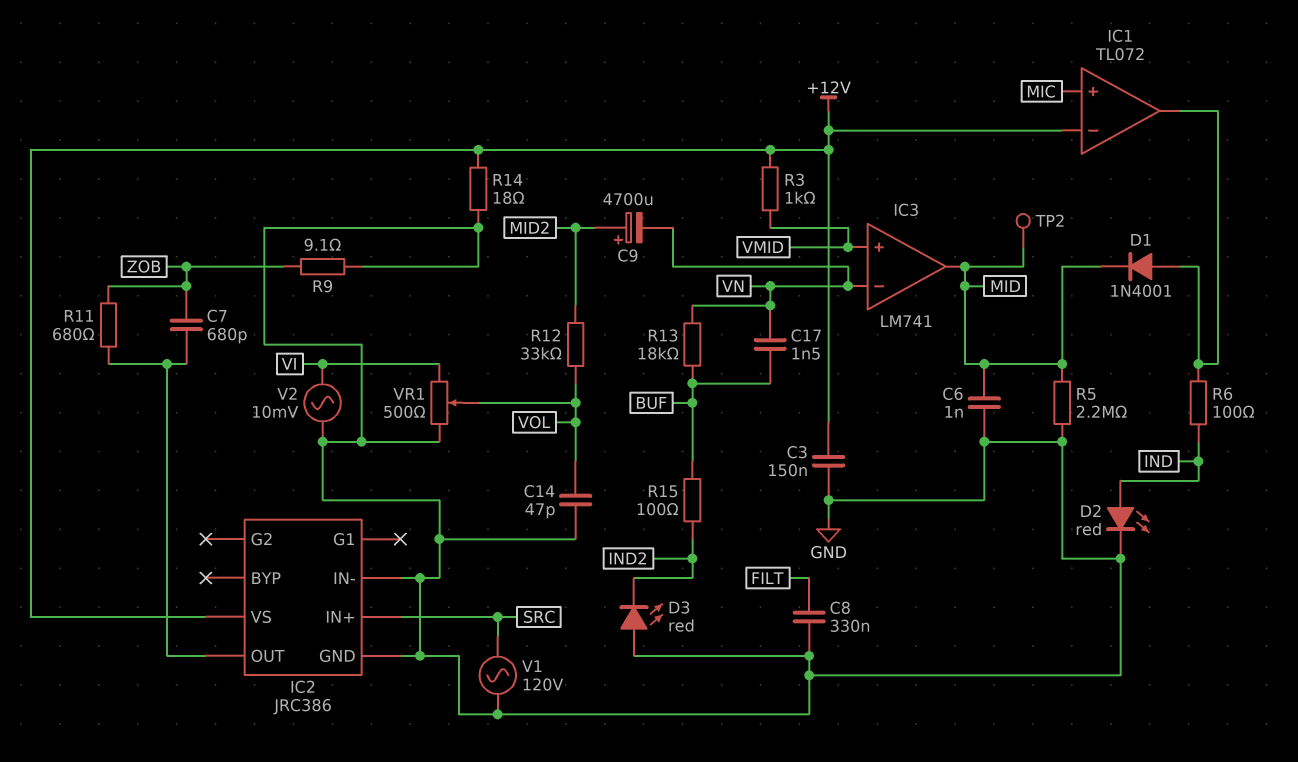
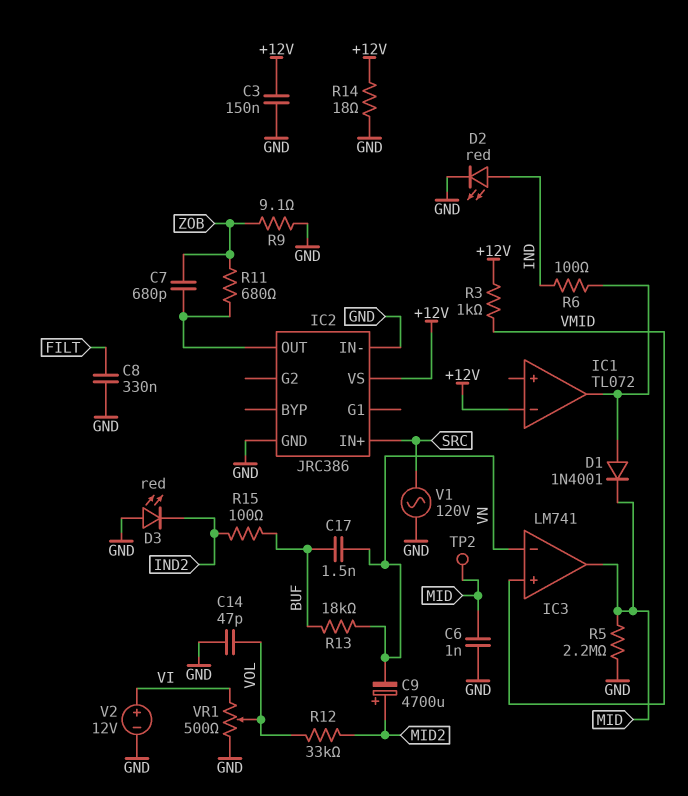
IC1 pin in+: MIC -> none
V2: AC 10mV (GND, VI) -> 12V (plus VI, minus GND)

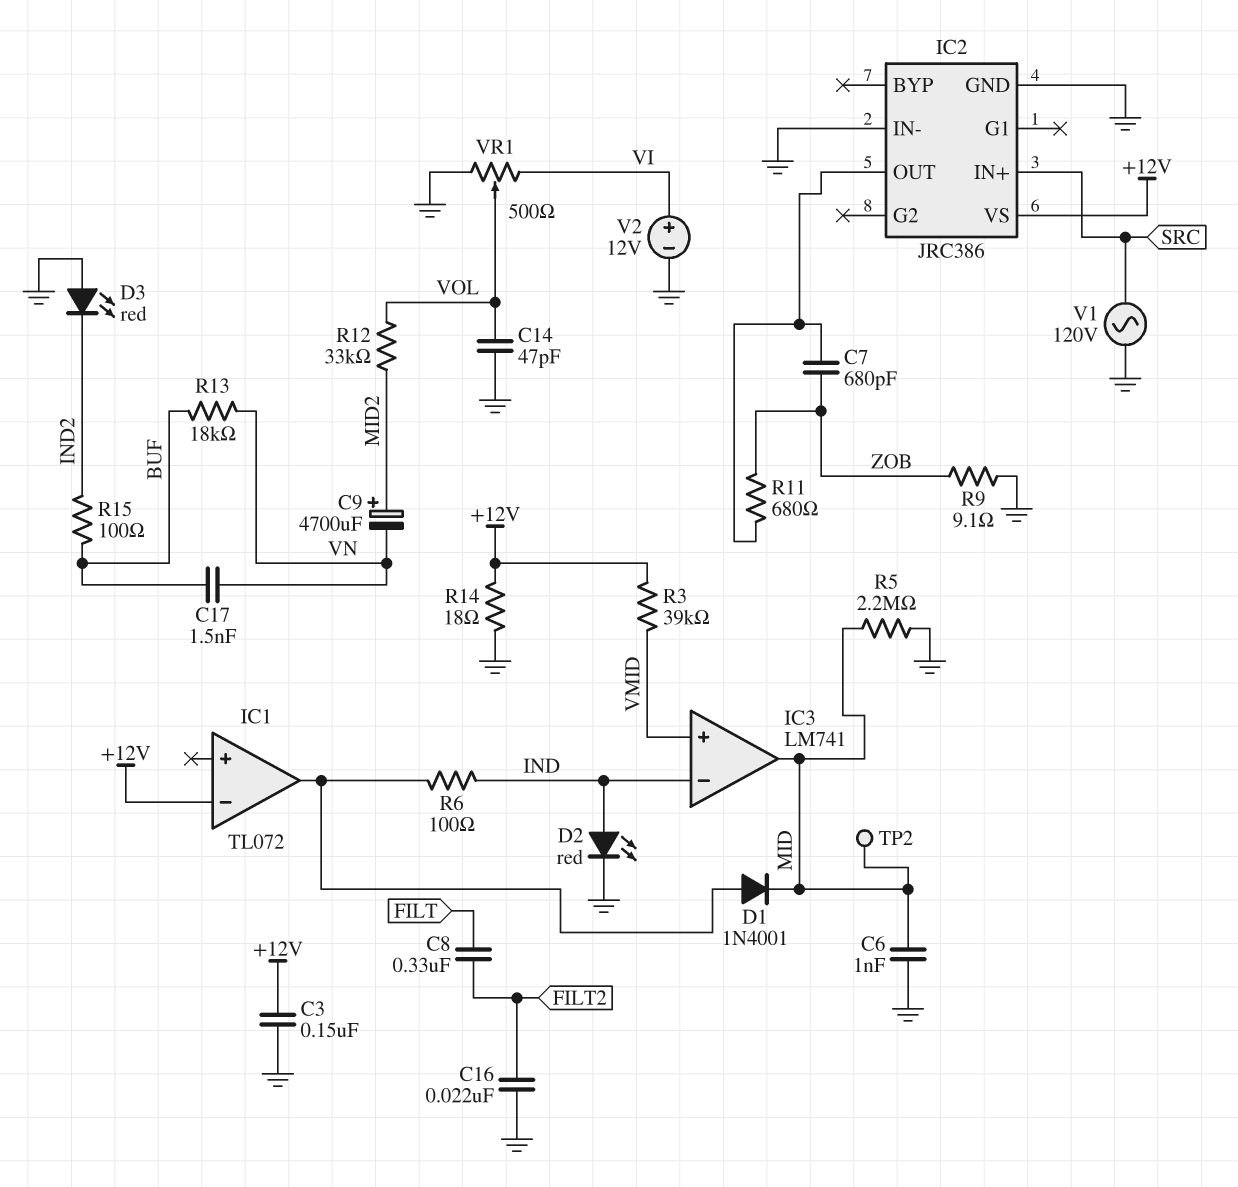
C8: 330nF (FILT, GND) -> 330nF (FILT, FILT2)
C16: none -> 22nF (FILT2, GND)
IC3 pin in-: VN -> IND
R3: 1k (+12V, VMID) -> 39k (+12V, VMID)

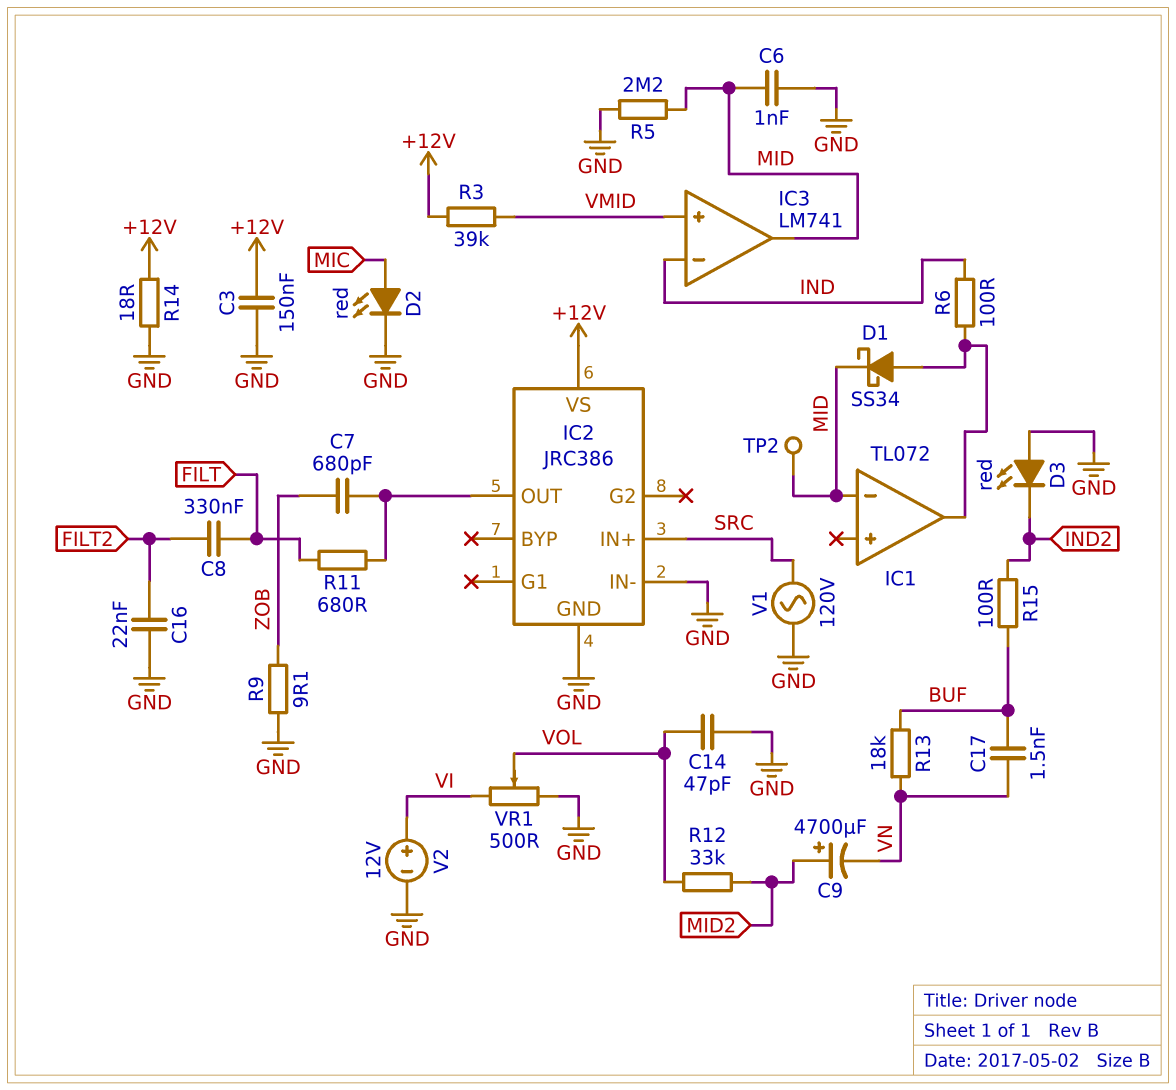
D1: diode 1N4001 (A IC1/out, K MID) -> schottky SS34 (A IC1/out, K MID)
D2: LED red (A IND, K GND) -> LED red (A MIC, K GND)
IC1 pin in-: +12V -> MID
R11: 680 (IC2/OUT, ZOB) -> 680 (FILT, IC2/OUT)

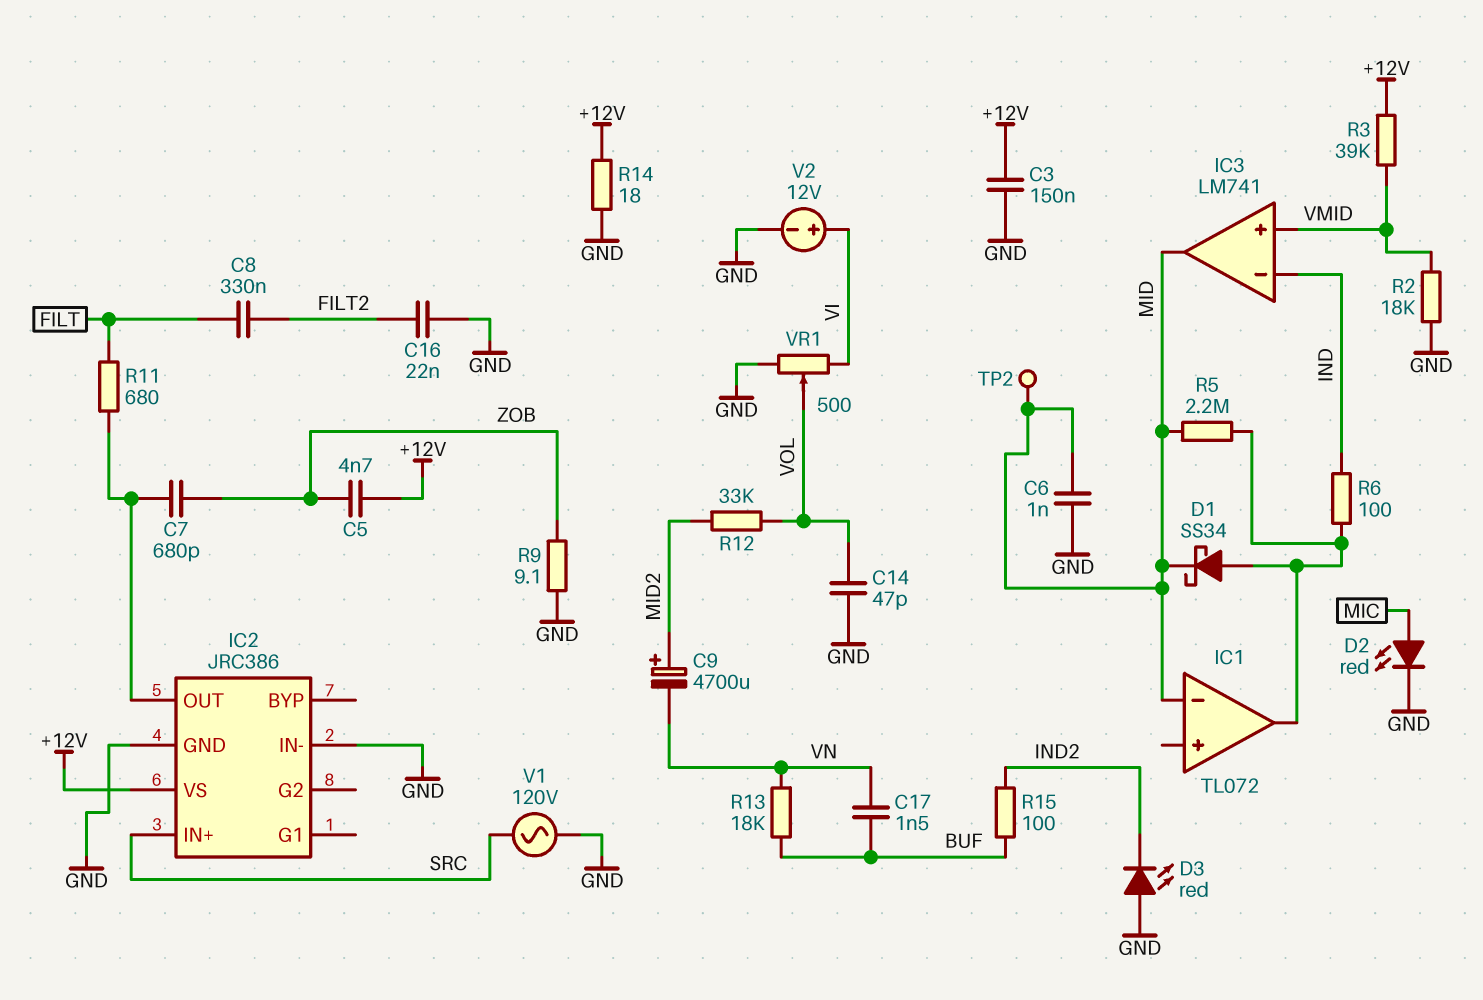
C5: none -> 4.7nF (+12V, ZOB)
R2: none -> 18k (GND, VMID)
R5: 2.2M (GND, MID) -> 2.2M (IC1/out, MID)

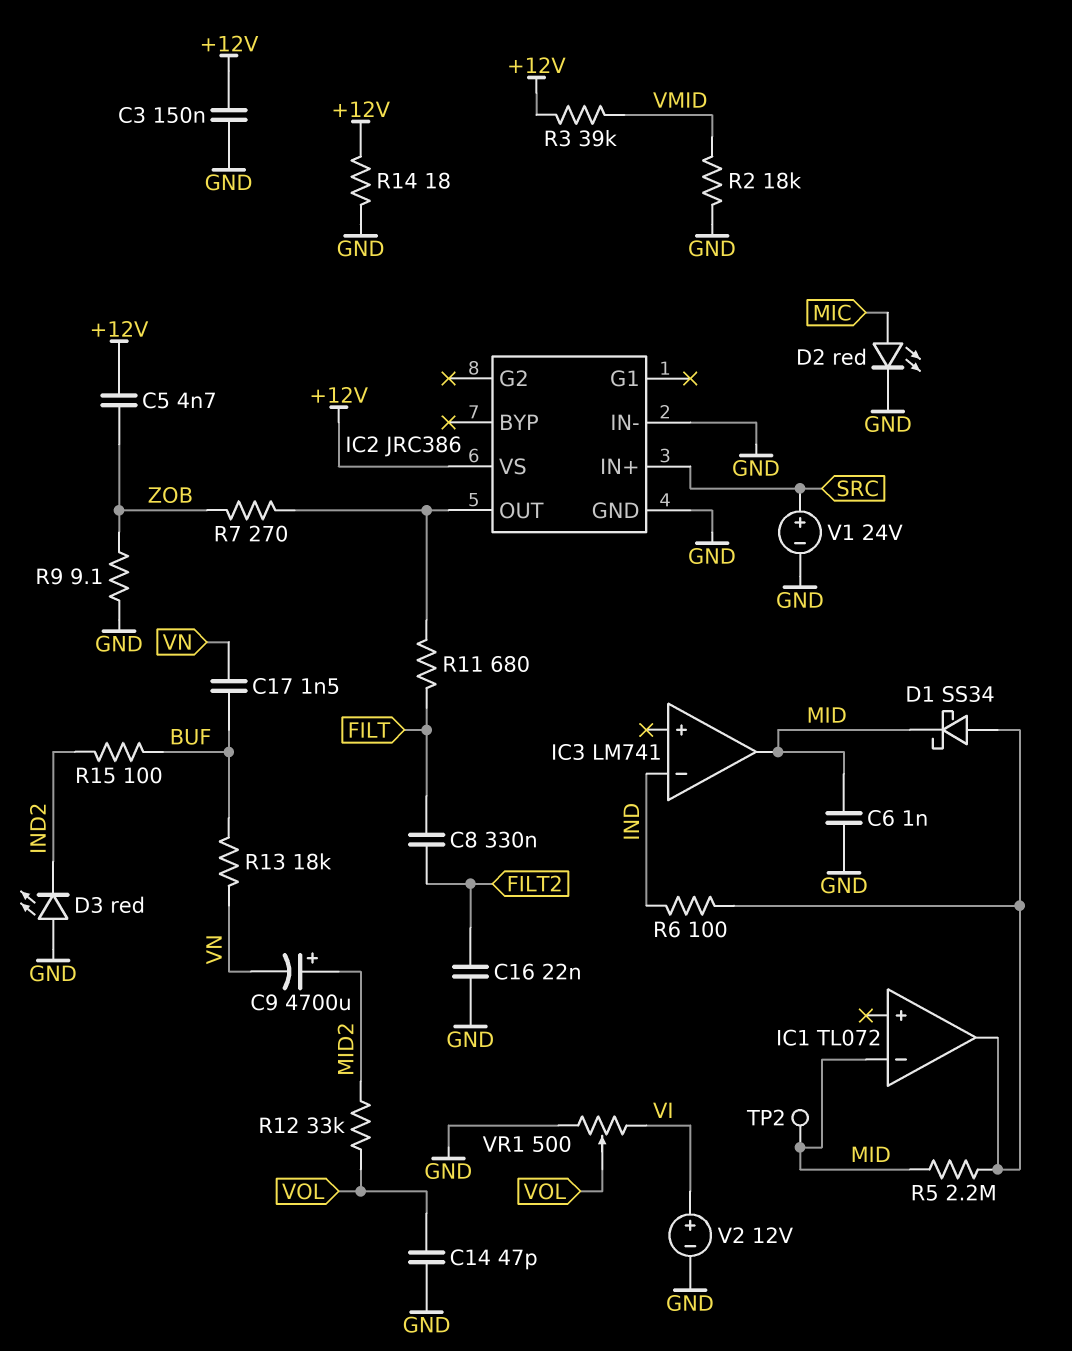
C7: 680pF (IC2/OUT, ZOB) -> none
IC3 pin in+: VMID -> none
R7: none -> 270 (IC2/OUT, ZOB)
V1: AC 120V (GND, SRC) -> 24V (plus SRC, minus GND)

